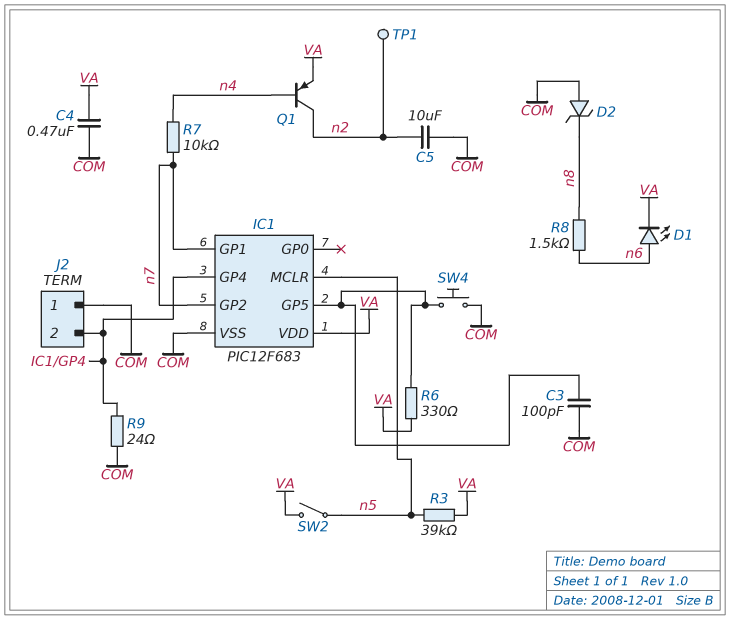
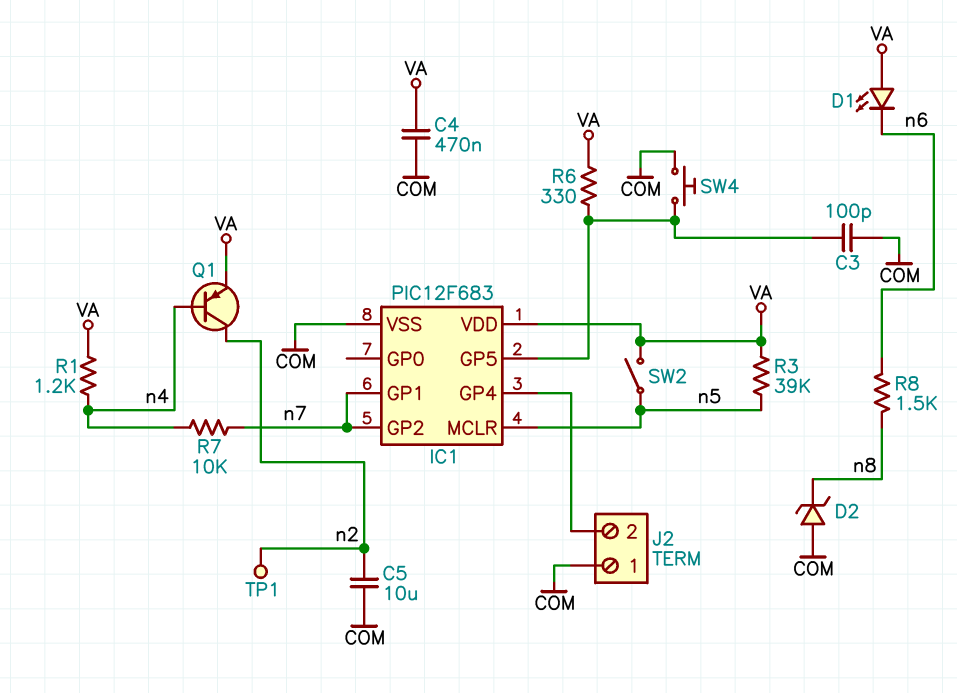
D1: LED (A n6, K VA) -> LED (A VA, K n6)
R1: none -> 1.2k (VA, n4)
R9: 24 (COM, IC1/GP4) -> none

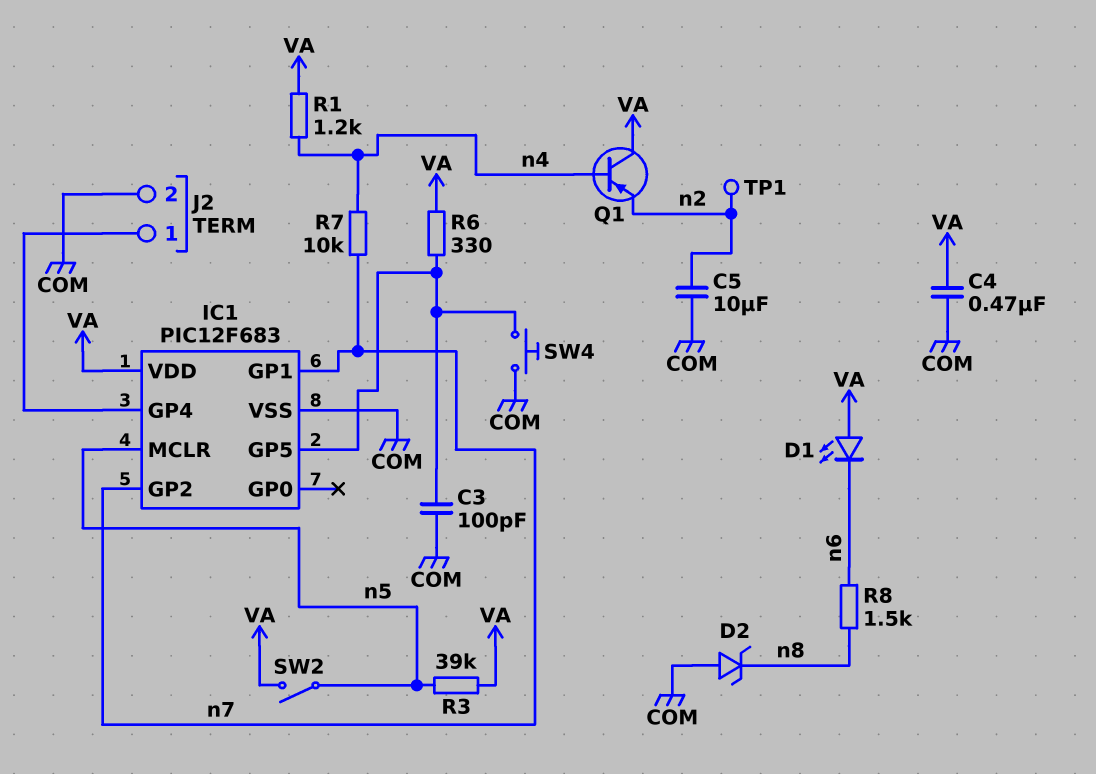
J2 pin 1: COM -> IC1/GP4
J2 pin 2: IC1/GP4 -> COM
Q1: PNP (B n4, C n2, E VA) -> PNP (B n4, C VA, E n2)

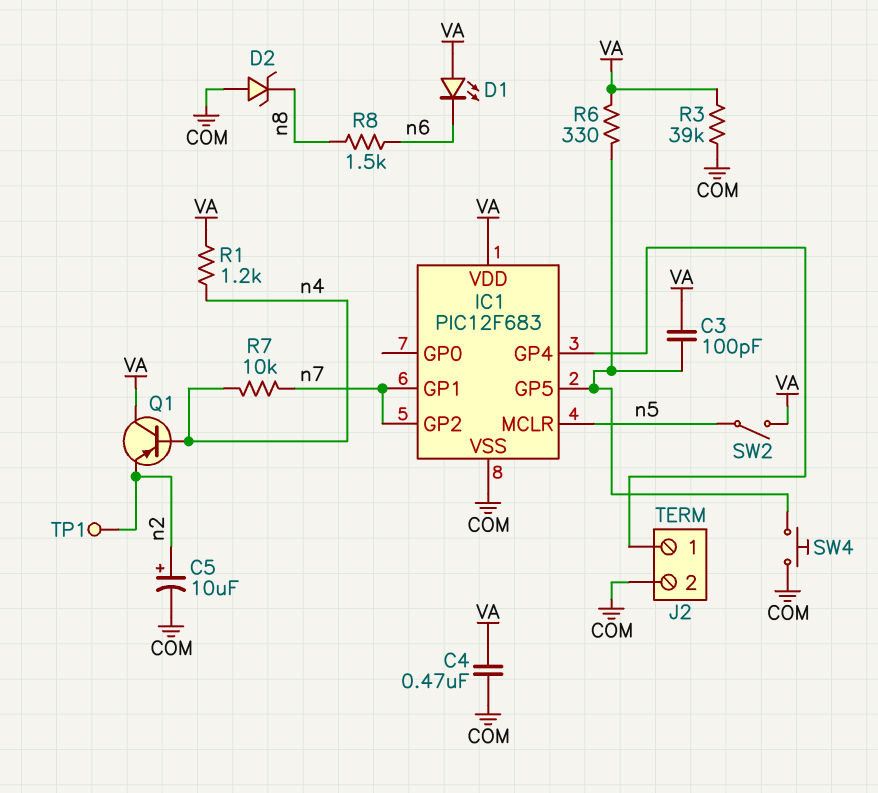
C3: 100pF (COM, IC1/GP5) -> 100pF (IC1/GP5, VA)
C5: 10uF (COM, n2) -> 10uF (plus n2, minus COM)
R3: 39k (VA, n5) -> 39k (COM, VA)

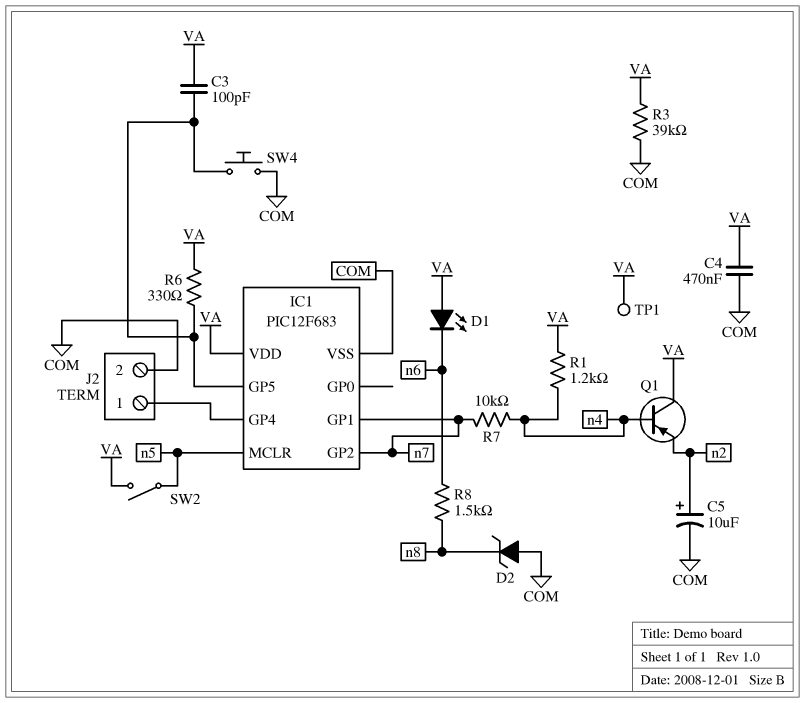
TP1: test point (n2) -> test point (VA)

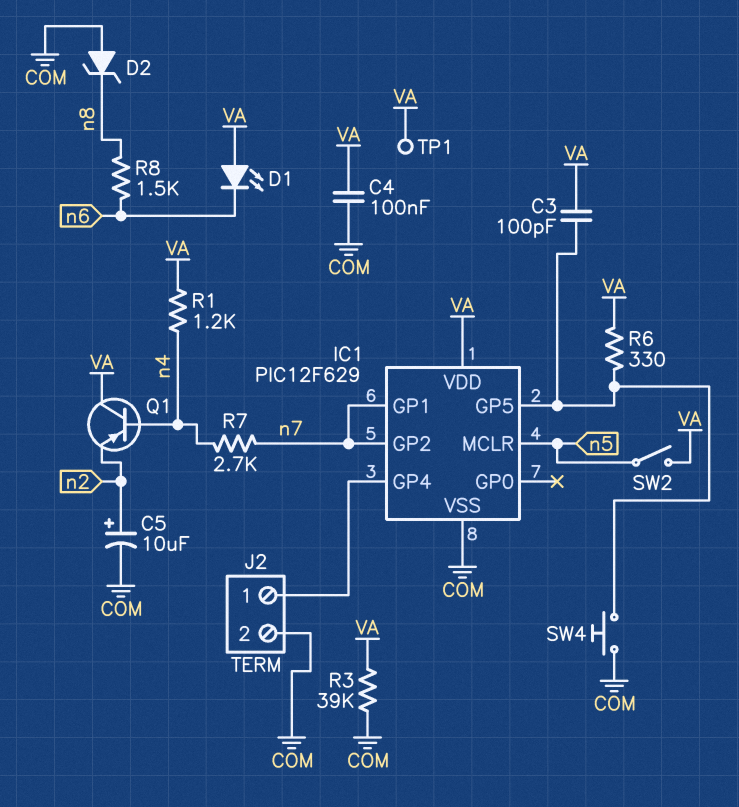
C4: 470nF (COM, VA) -> 100nF (COM, VA)
IC1: PIC12F683 -> PIC12F629
R7: 10k (n4, n7) -> 2.7k (n4, n7)

